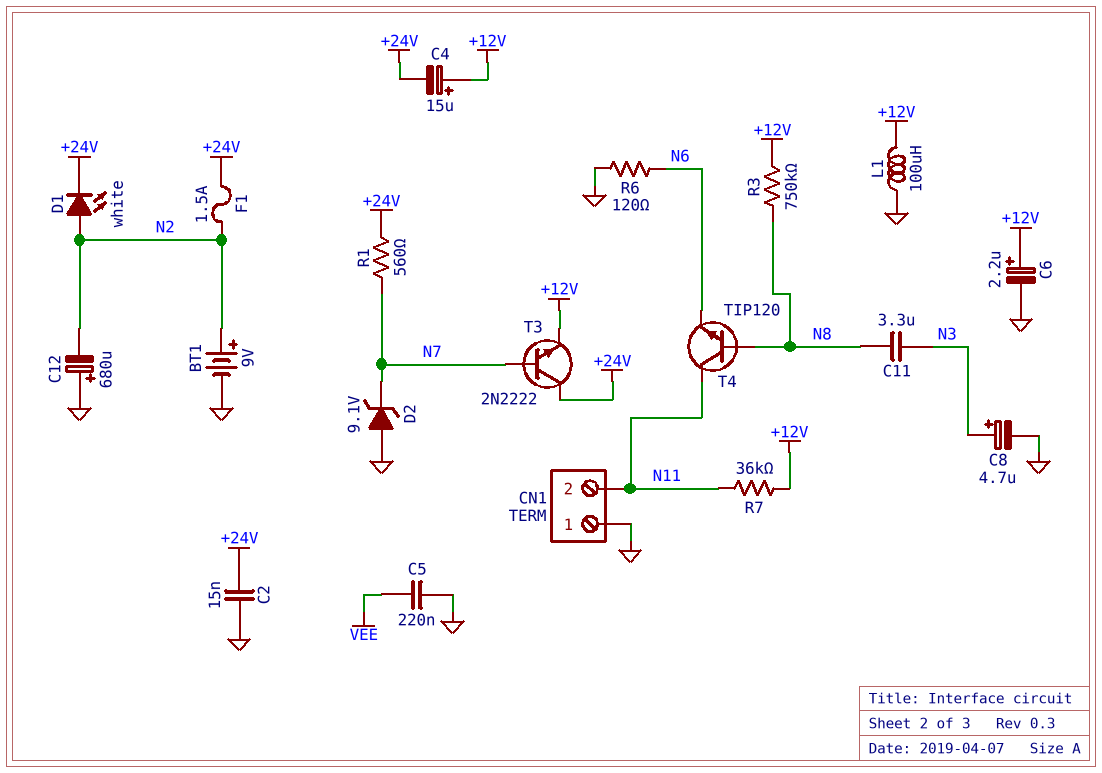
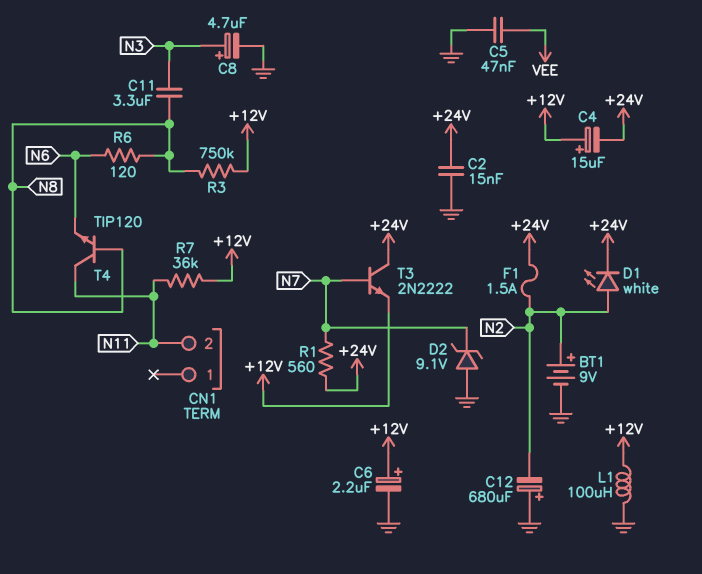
C5: 220nF (GND, VEE) -> 47nF (GND, VEE)
CN1 pin 1: GND -> none
R6: 120 (GND, N6) -> 120 (N6, N8)

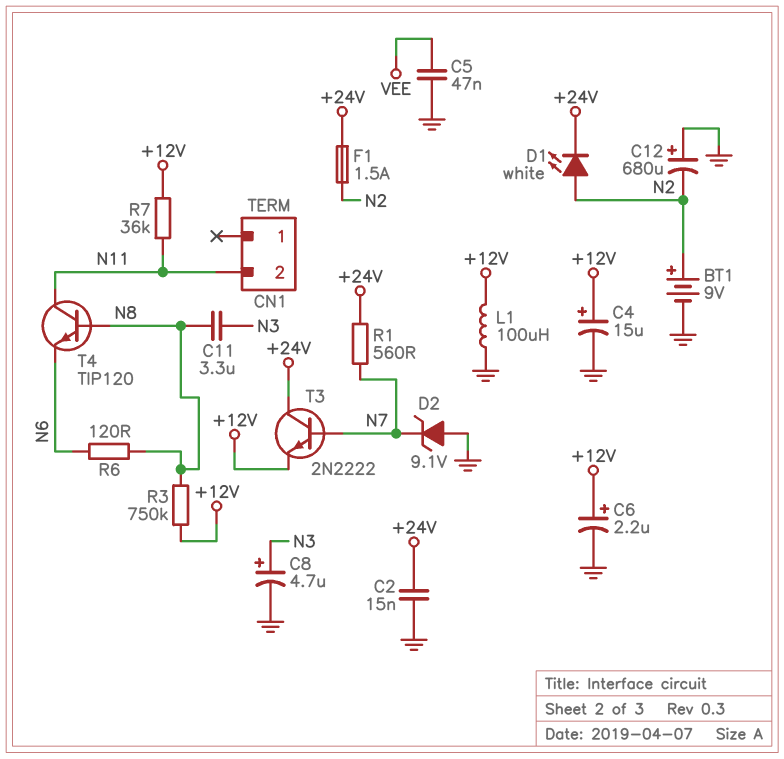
C4: 15uF (plus +12V, minus +24V) -> 15uF (plus +12V, minus GND)

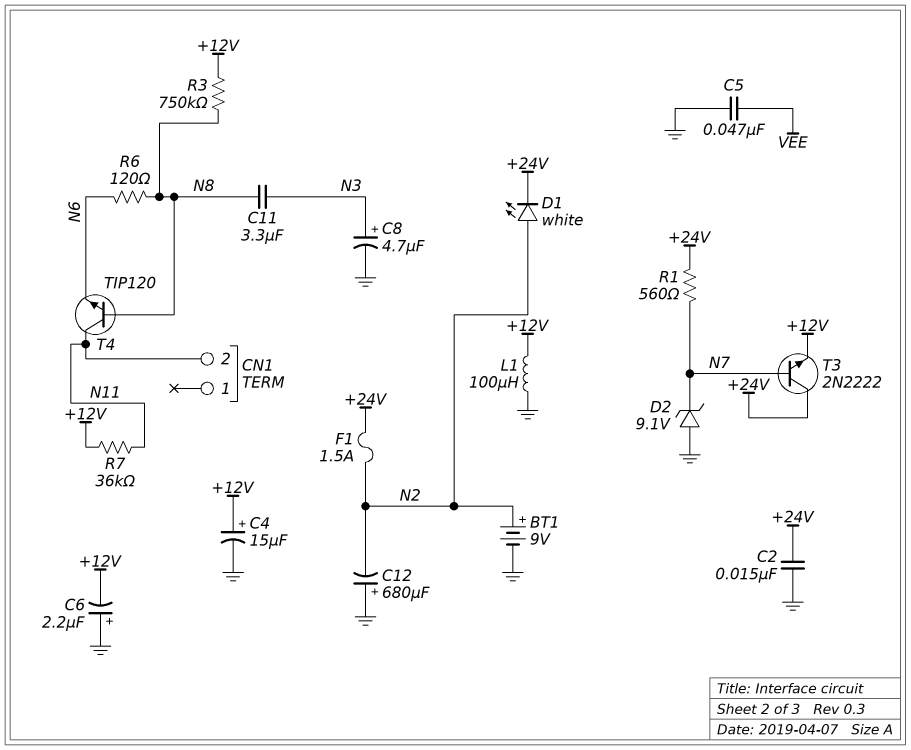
C6: 2.2uF (plus +12V, minus GND) -> 2.2uF (plus GND, minus +12V)

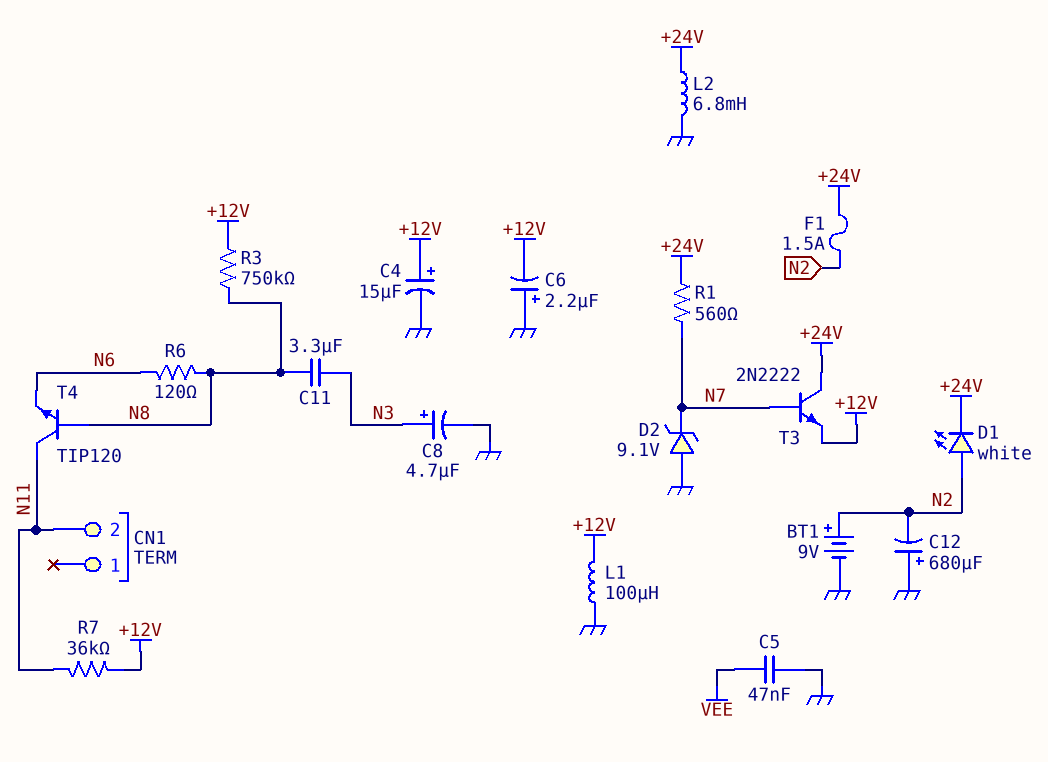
C2: 15nF (+24V, GND) -> none
L2: none -> 6.8mH (+24V, GND)

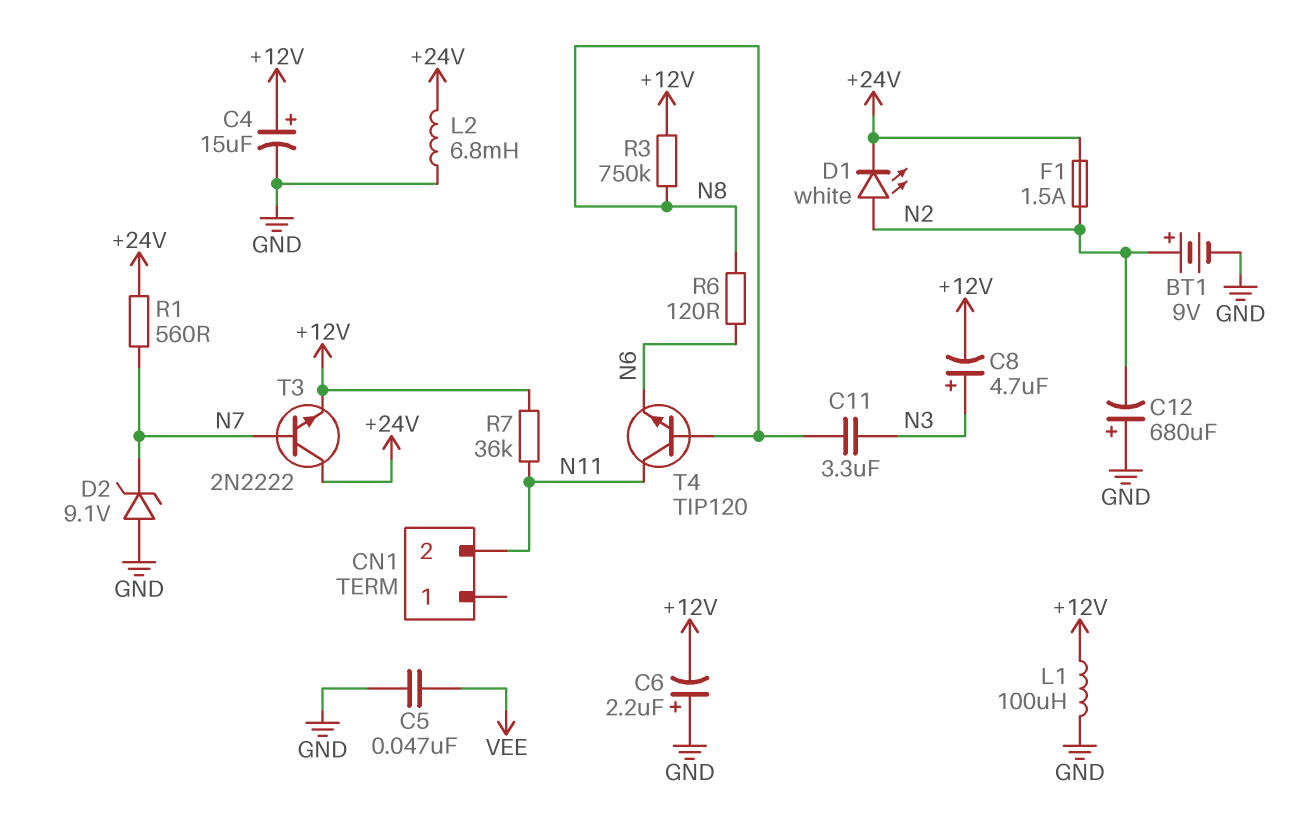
C8: 4.7uF (plus N3, minus GND) -> 4.7uF (plus N3, minus +12V)

